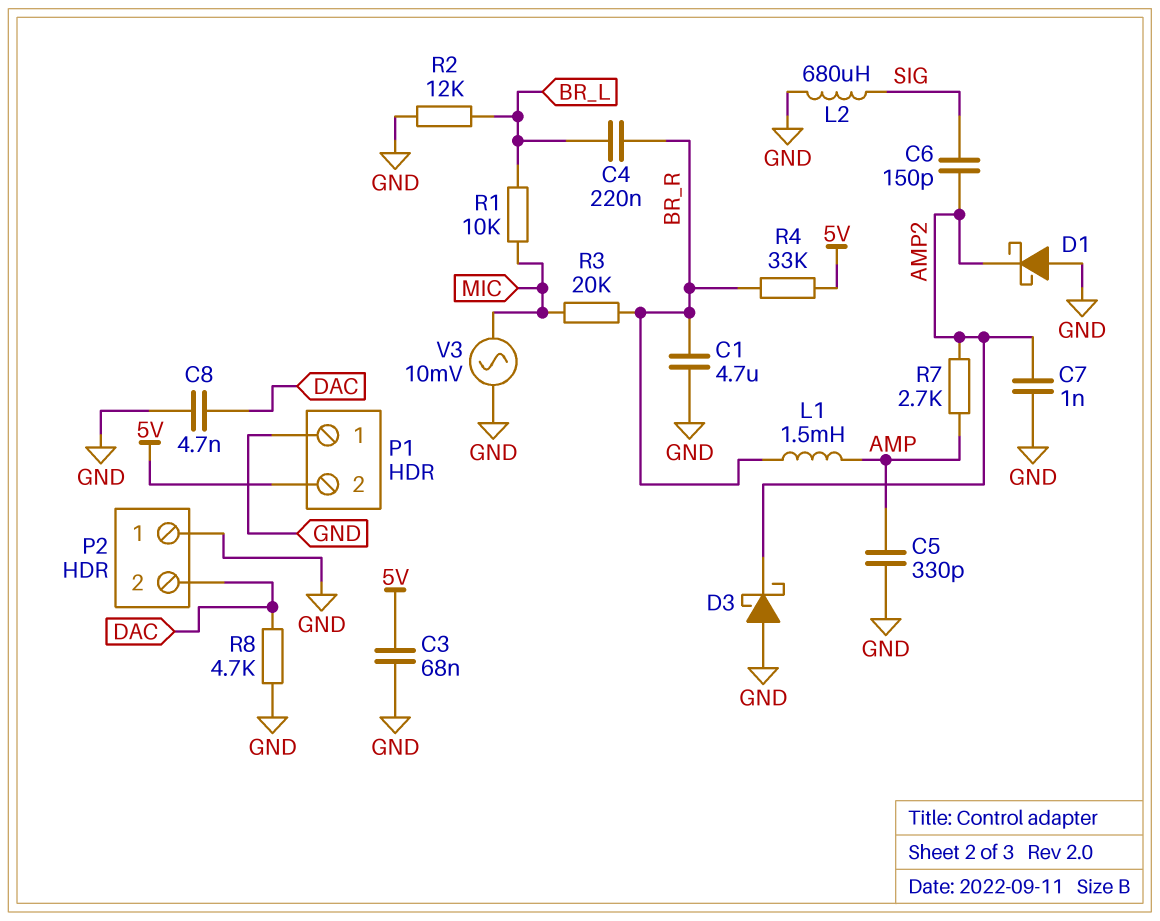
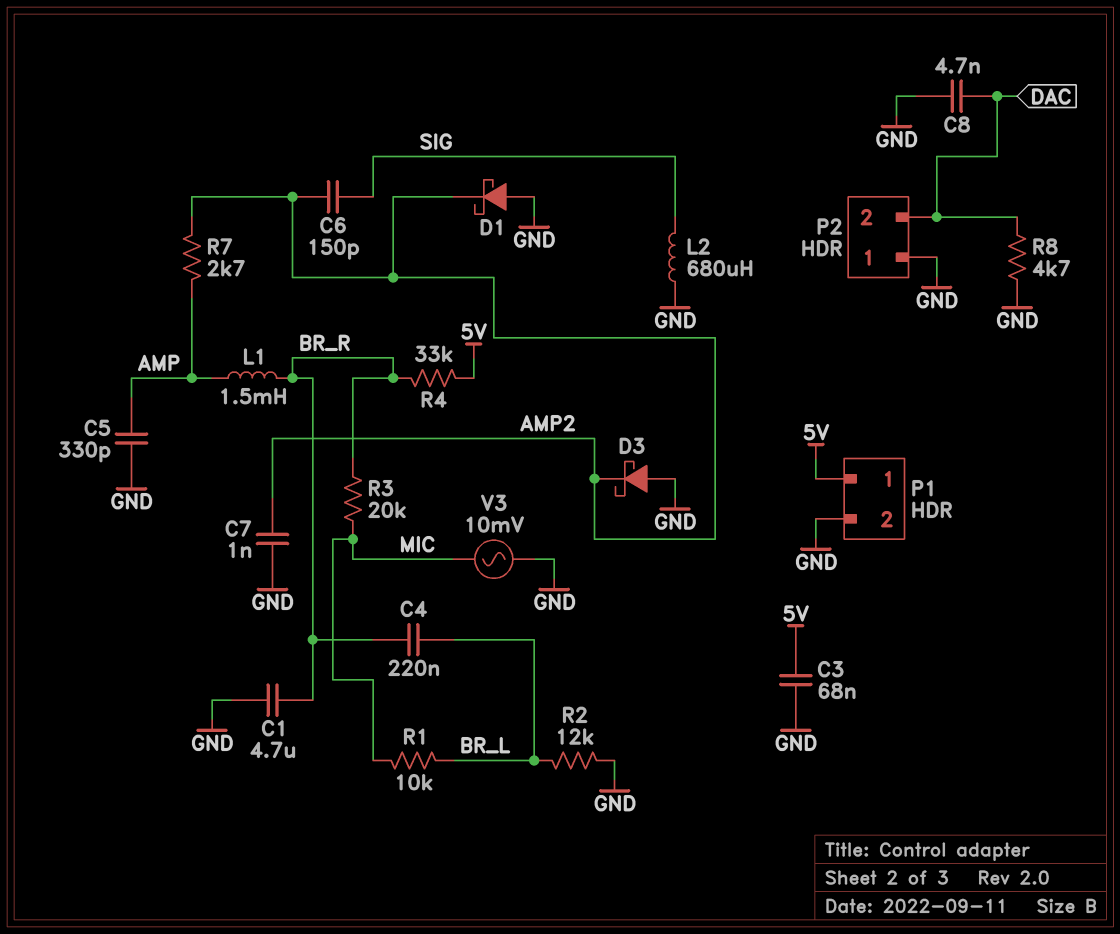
P1 pin 1: GND -> 5V
P1 pin 2: 5V -> GND

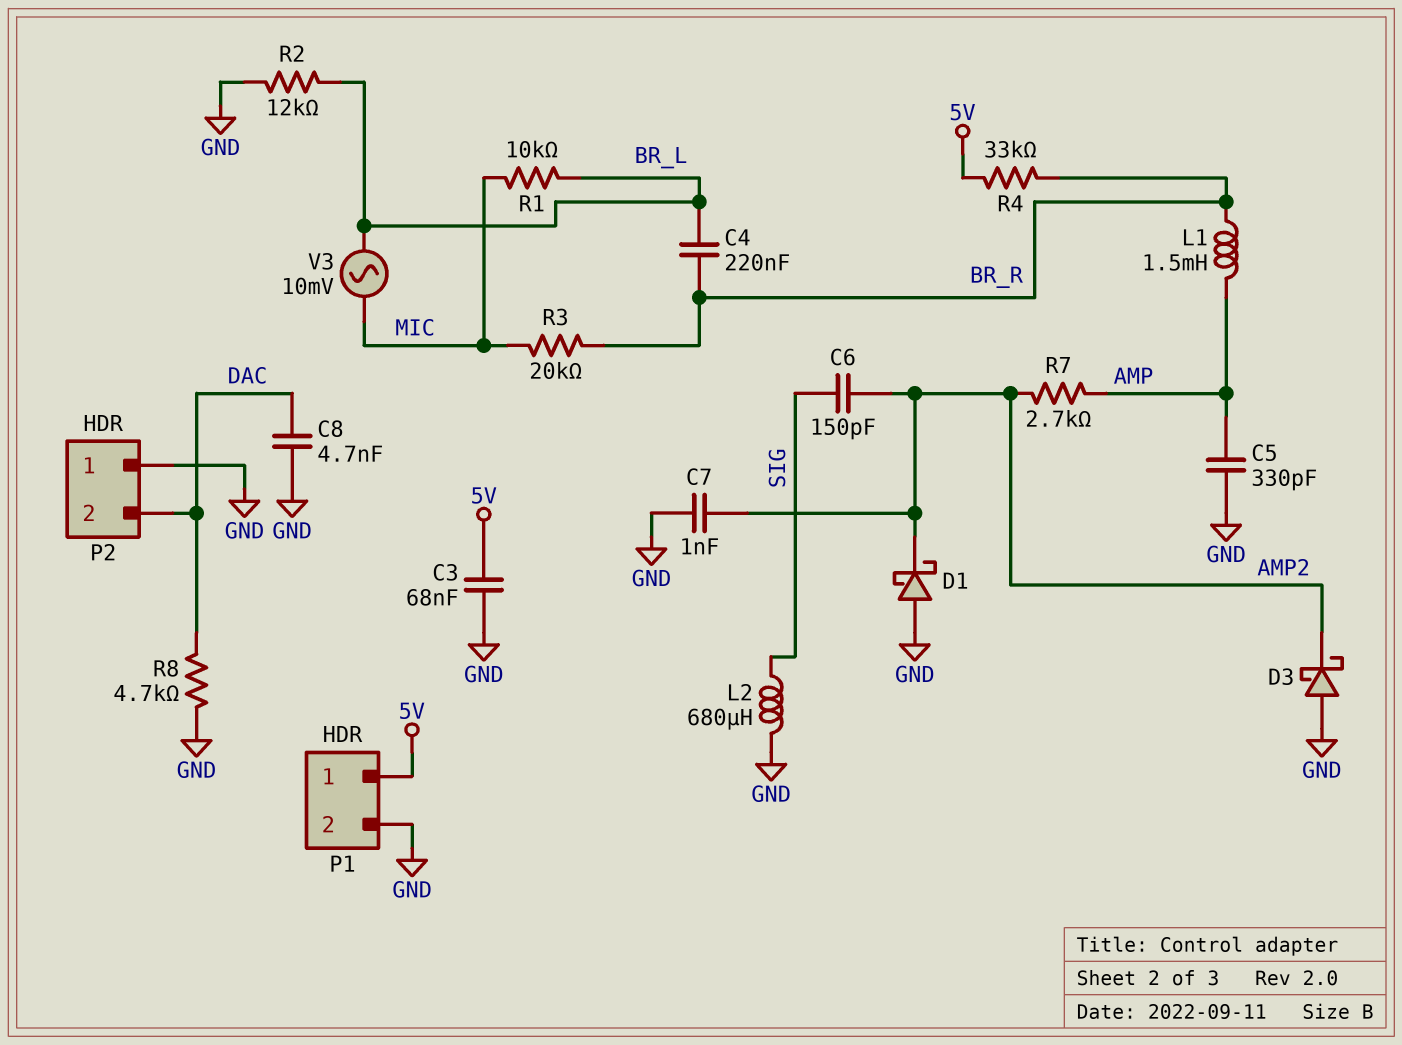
C1: 4.7uF (BR_R, GND) -> none
V3: AC 10mV (GND, MIC) -> AC 10mV (BR_L, MIC)

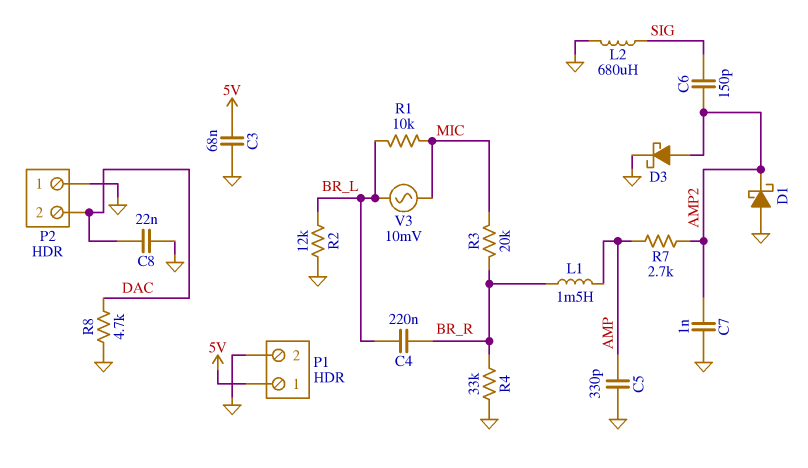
C8: 4.7nF (DAC, GND) -> 22nF (DAC, GND)
D3: schottky (A GND, K AMP2) -> schottky (A AMP2, K GND)
R4: 33k (5V, BR_R) -> 33k (BR_R, GND)

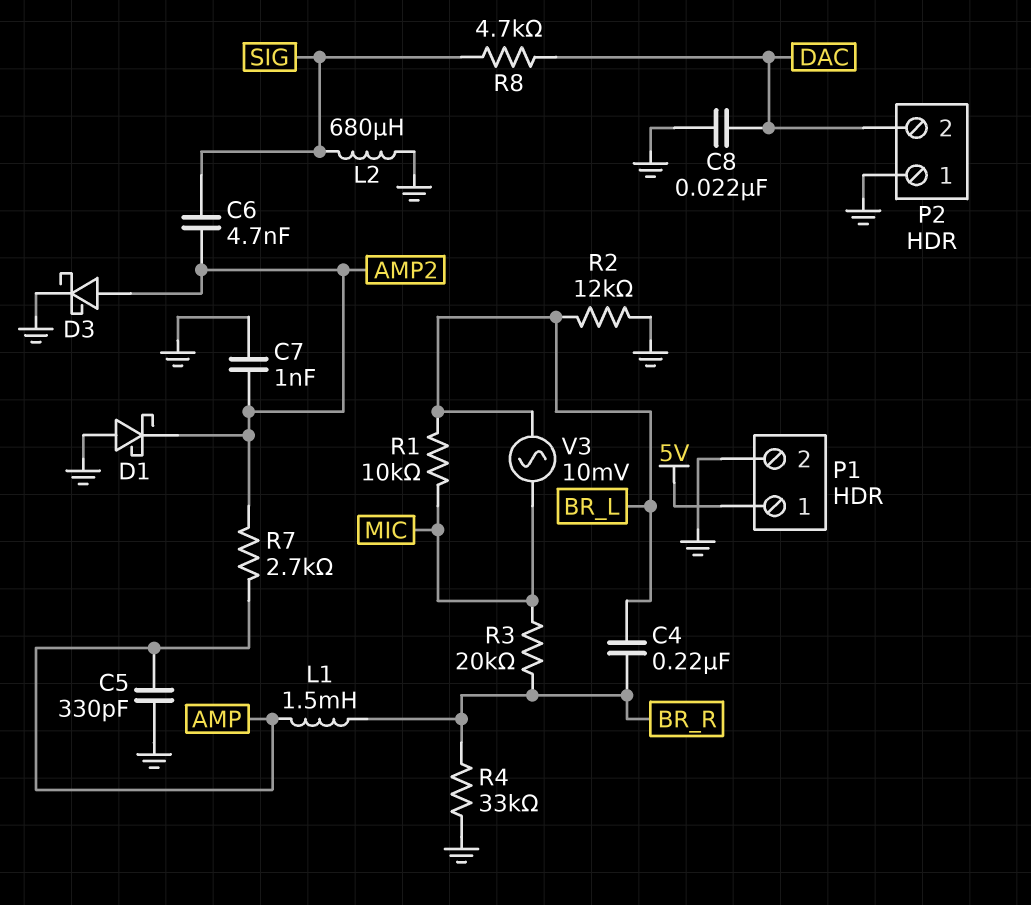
C3: 68nF (5V, GND) -> none
C6: 150pF (AMP2, SIG) -> 4.7nF (AMP2, SIG)
R8: 4.7k (DAC, GND) -> 4.7k (DAC, SIG)

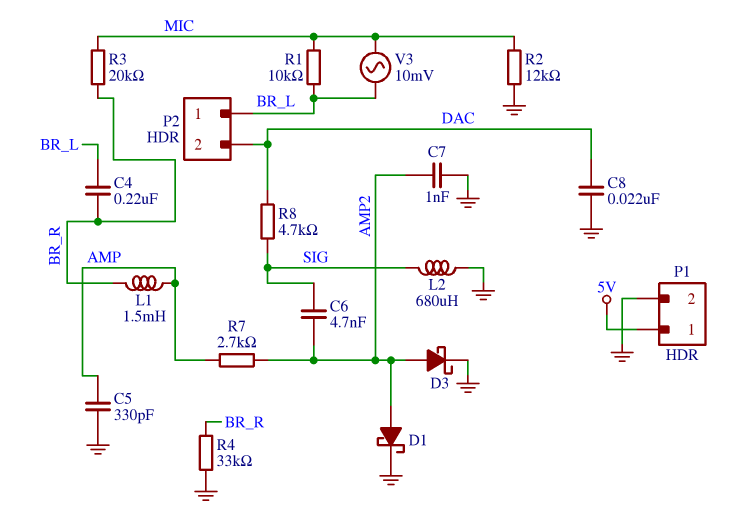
D1: schottky (A GND, K AMP2) -> schottky (A AMP2, K GND)
P2 pin 1: GND -> BR_L
R2: 12k (BR_L, GND) -> 12k (GND, MIC)

